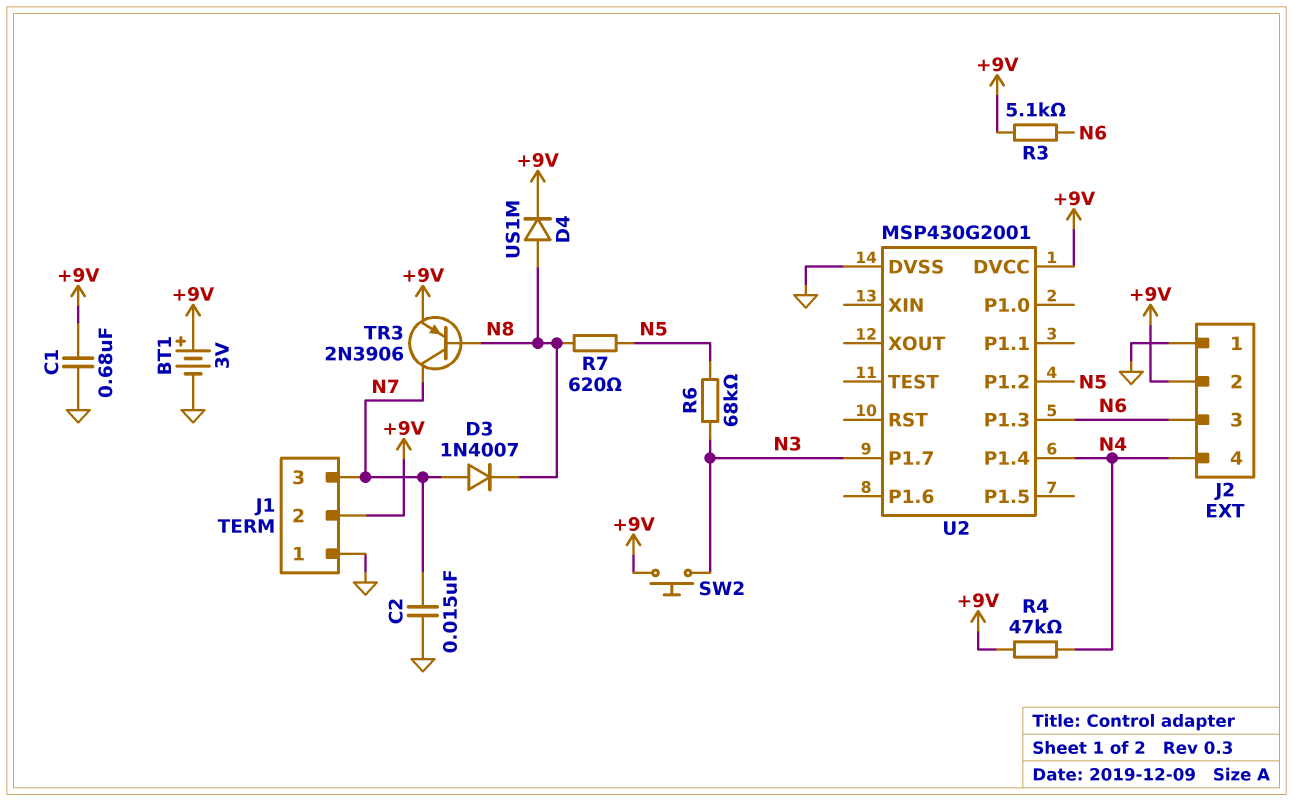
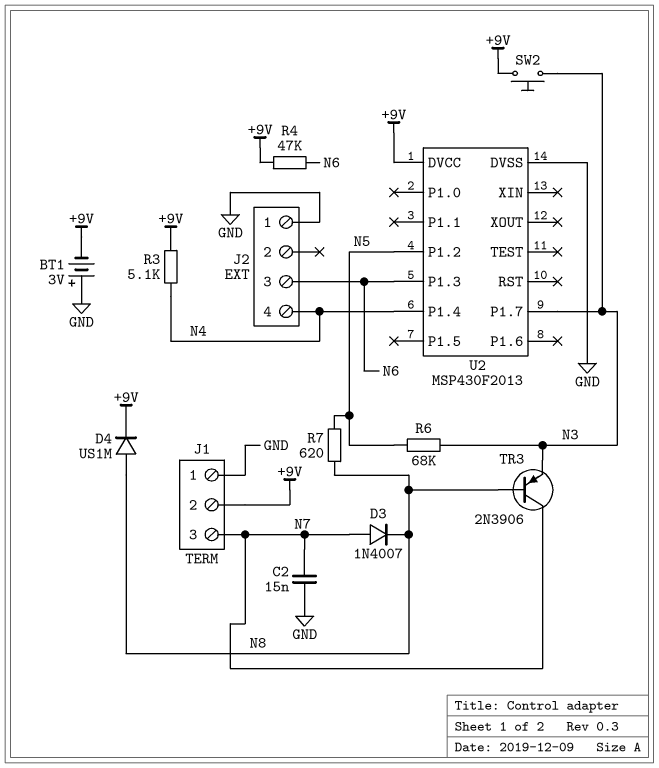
BT1: 3V (plus +9V, minus GND) -> 3V (plus GND, minus +9V)
C1: 680nF (+9V, GND) -> none
J2 pin 2: +9V -> none
R3: 5.1k (+9V, N6) -> 5.1k (+9V, N4)
R4: 47k (+9V, N4) -> 47k (+9V, N6)
TR3: PNP 2N3906 (B N8, C N7, E +9V) -> PNP 2N3906 (B N8, C N7, E N3)
U2: MSP430G2001 -> MSP430F2013

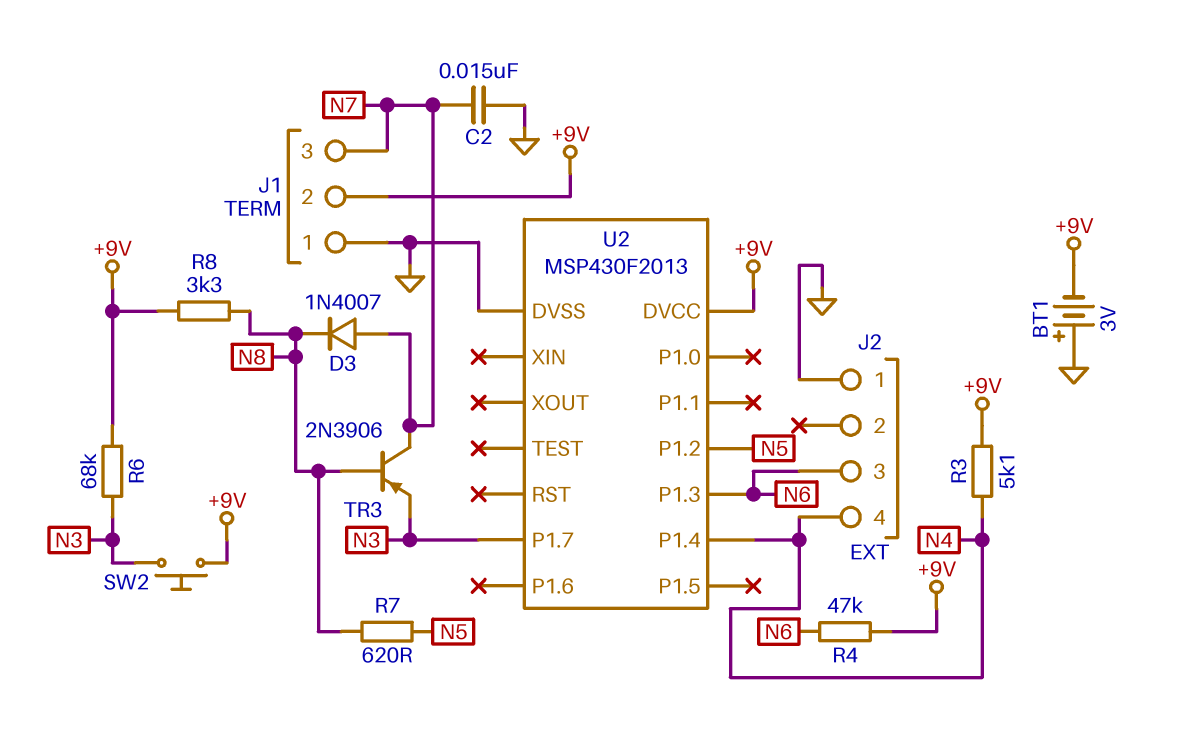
D4: diode US1M (A N8, K +9V) -> none
R6: 68k (N3, N5) -> 68k (+9V, N3)
R8: none -> 3.3k (+9V, N8)

